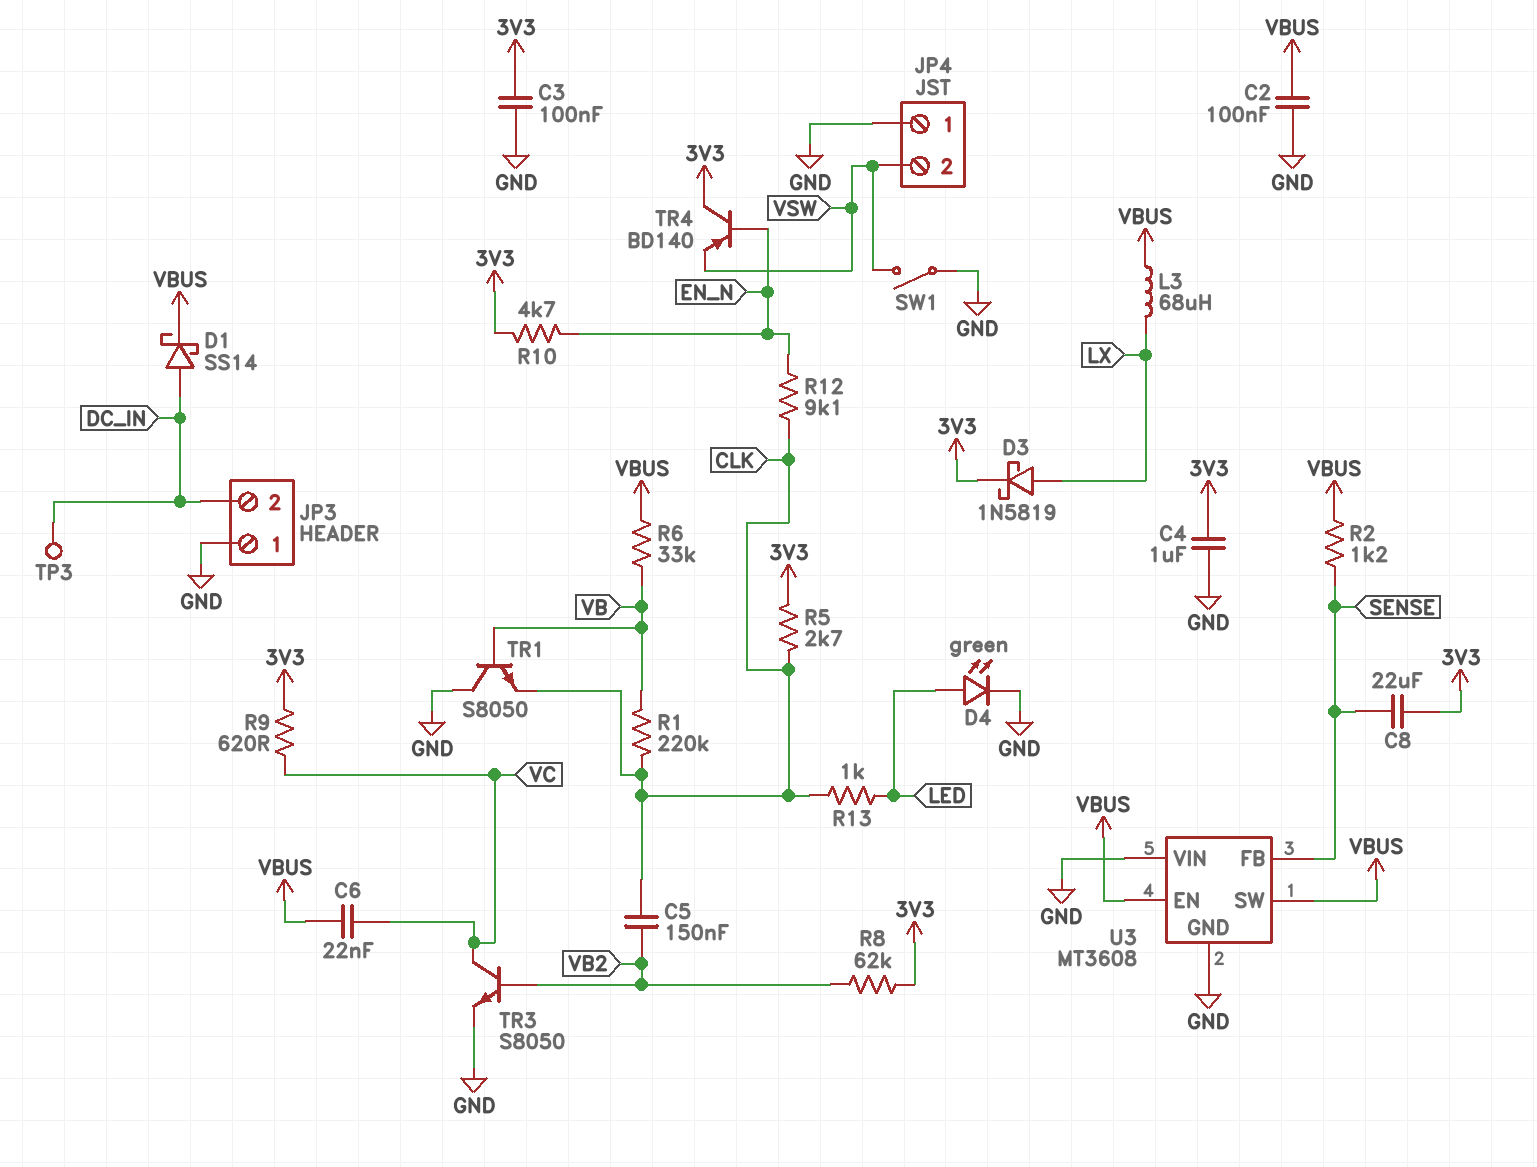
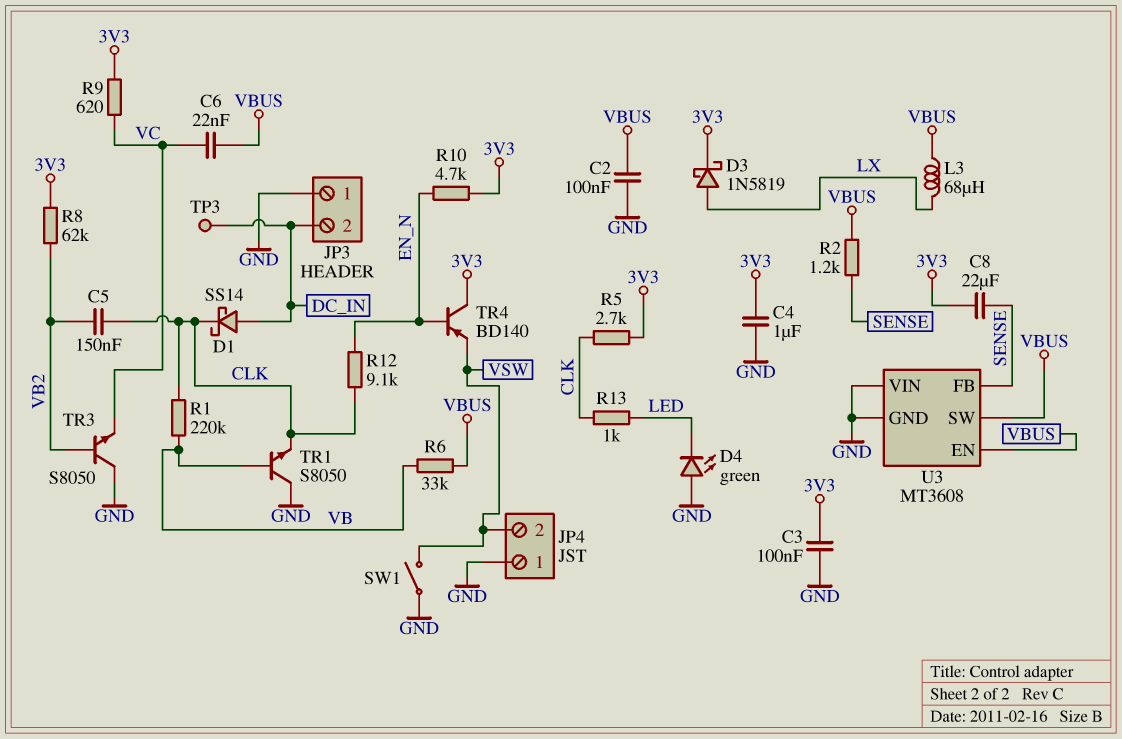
D1: schottky SS14 (A DC_IN, K VBUS) -> schottky SS14 (A DC_IN, K CLK)
D4: LED green (A LED, K GND) -> LED green (A GND, K LED)
TR3: NPN S8050 (B VB2, C VC, E GND) -> NPN S8050 (B VB2, C GND, E VC)

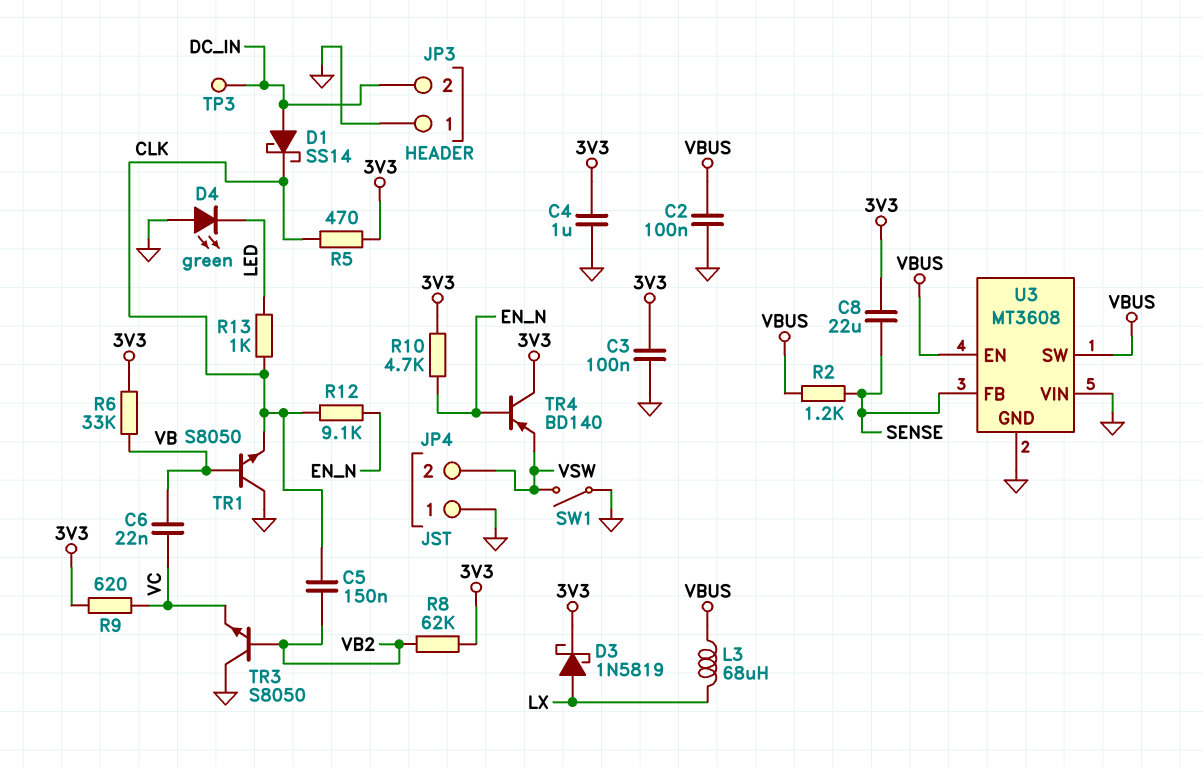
C6: 22nF (VBUS, VC) -> 22nF (VB, VC)
R1: 220k (CLK, VB) -> none
R5: 2.7k (3V3, CLK) -> 470 (3V3, CLK)
R6: 33k (VB, VBUS) -> 33k (3V3, VB)

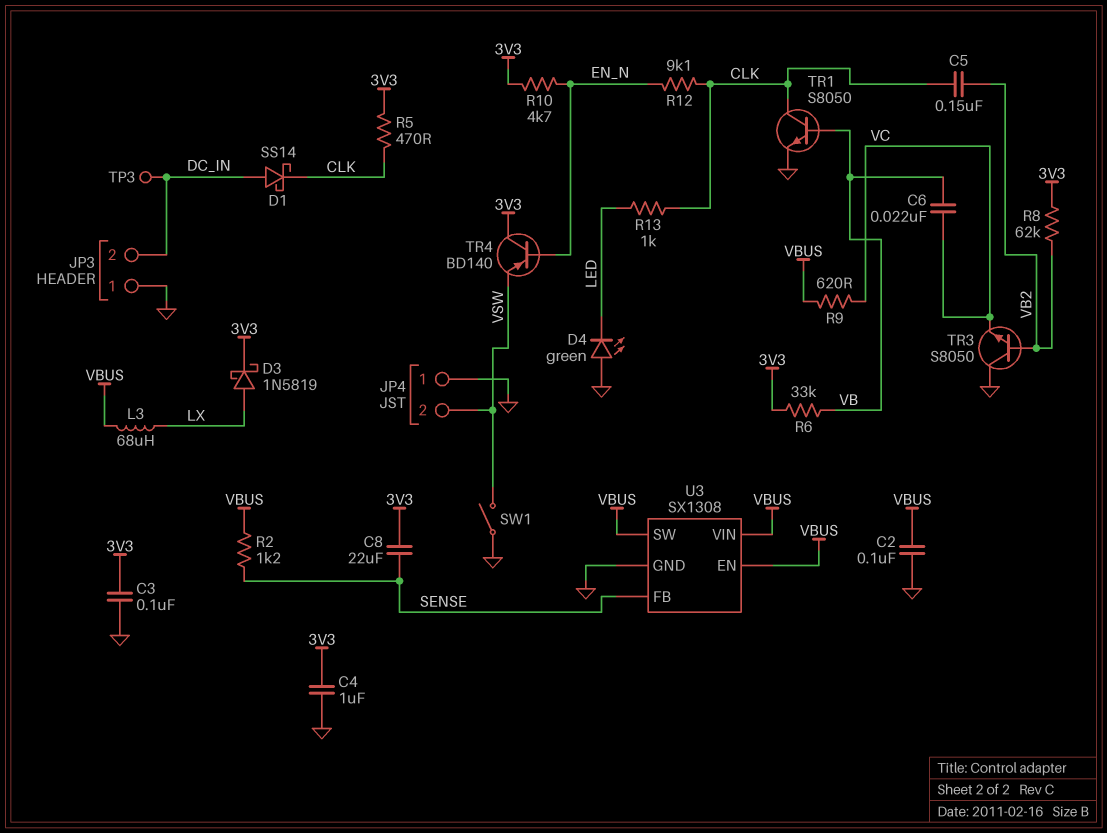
R9: 620 (3V3, VC) -> 620 (VBUS, VC)
TR1: NPN S8050 (B VB, C GND, E CLK) -> NPN S8050 (B VB, C CLK, E GND)
U3: MT3608 -> SX1308
U3 pin VIN: GND -> VBUS

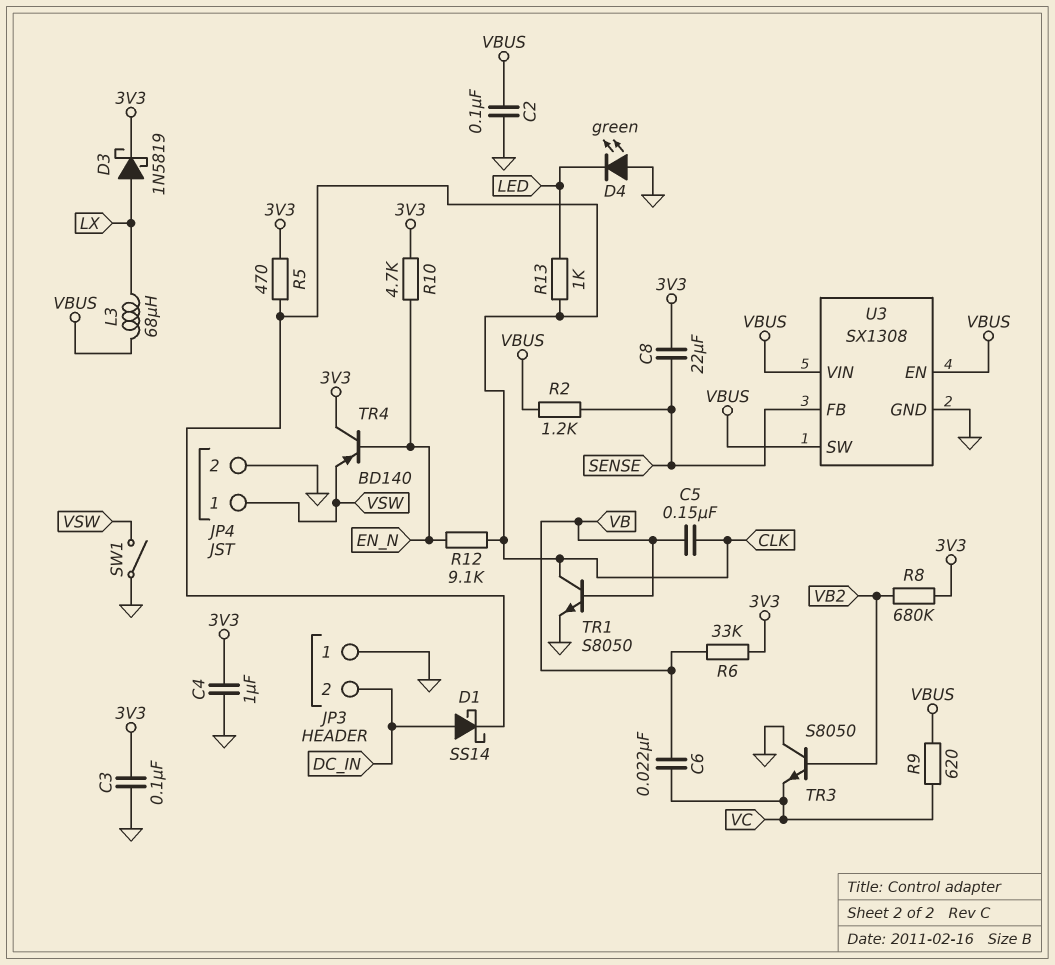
C5: 150nF (CLK, VB2) -> 150nF (CLK, VB)
JP4 pin 1: GND -> VSW
JP4 pin 2: VSW -> GND
R8: 62k (3V3, VB2) -> 680k (3V3, VB2)
TP3: test point (DC_IN) -> none

